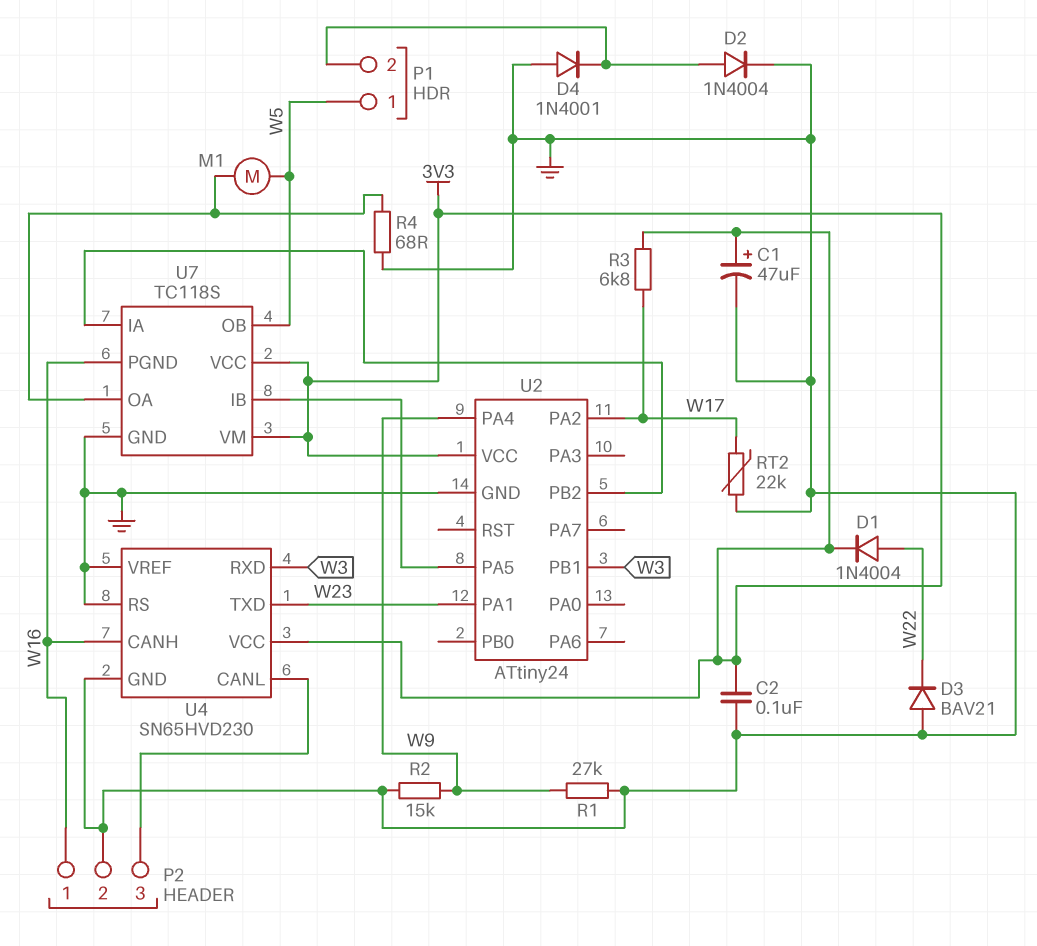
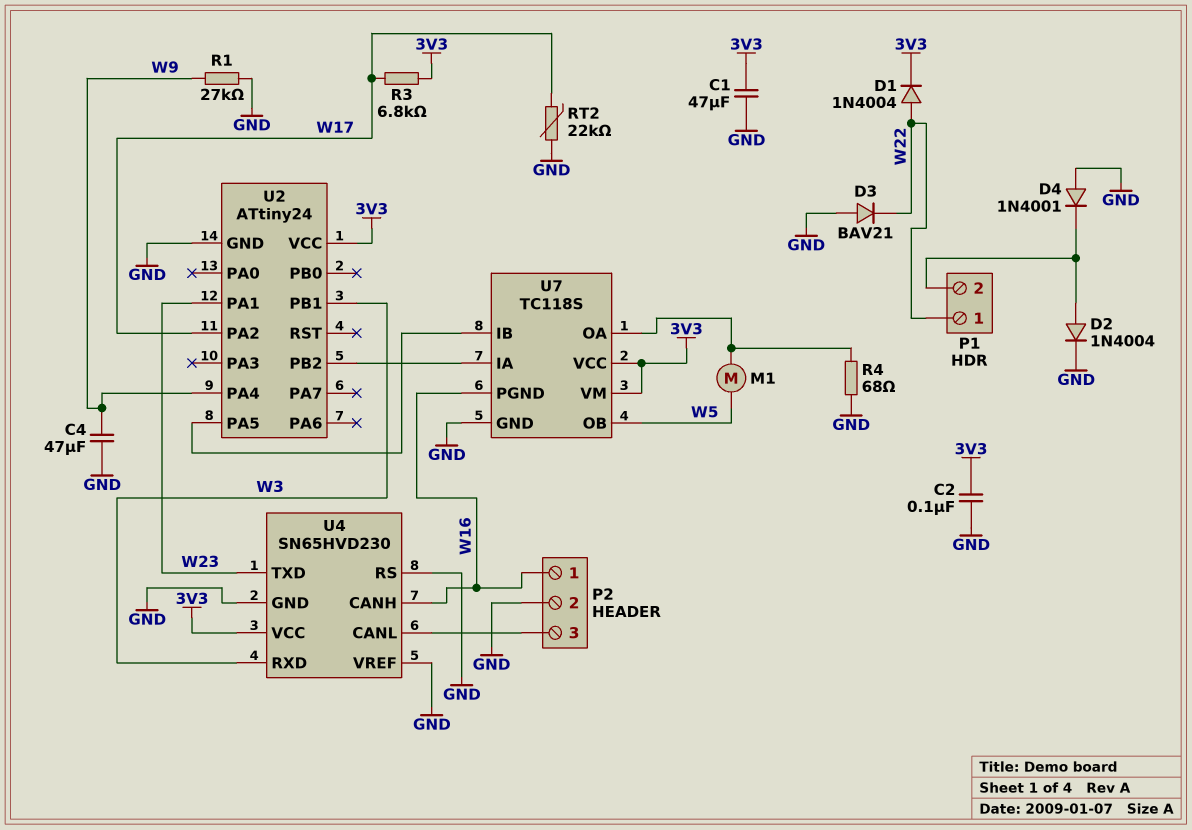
C1: 47uF (plus 3V3, minus GND) -> 47uF (3V3, GND)
C4: none -> 47uF (GND, W9)
P1 pin 1: W5 -> W22
R2: 15k (GND, W9) -> none

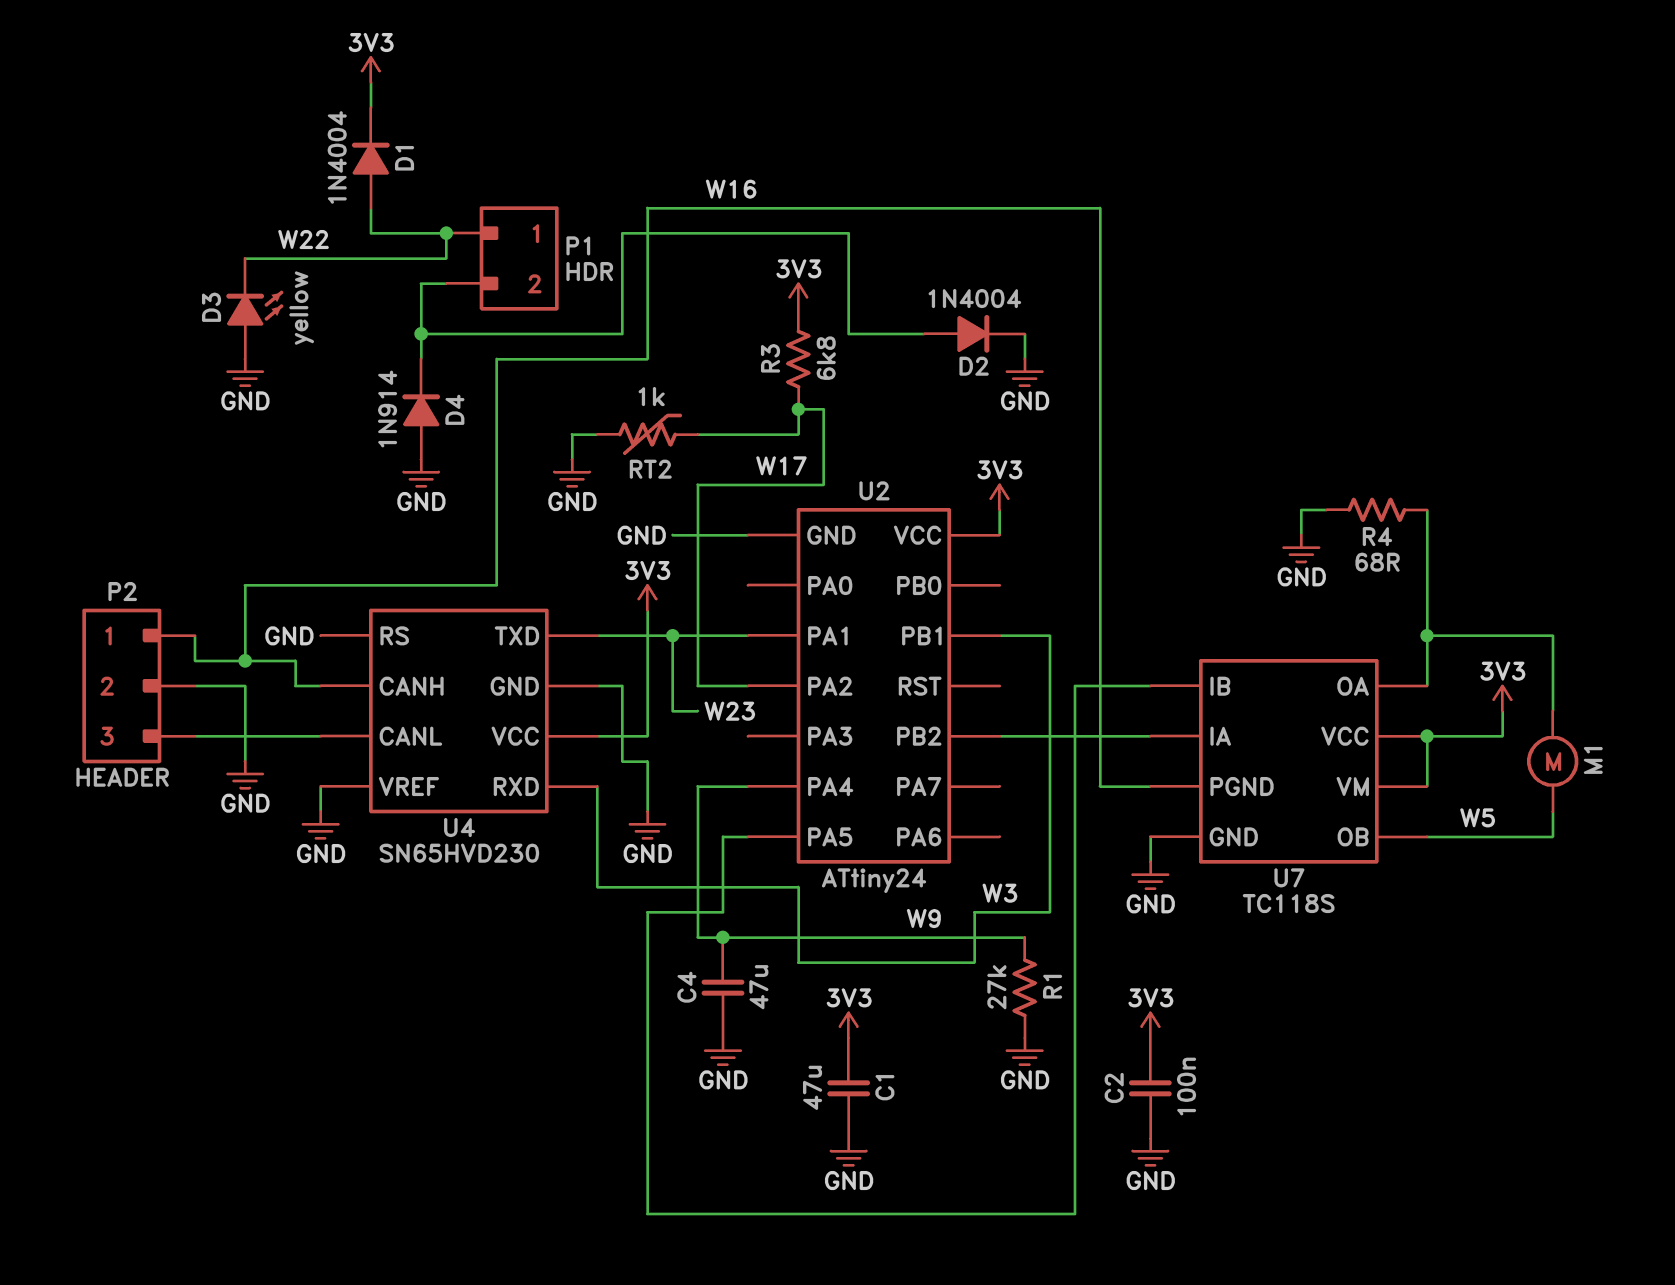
D3: diode BAV21 (A GND, K W22) -> LED yellow (A GND, K W22)
D4: diode 1N4001 (A GND, K P1/2) -> diode 1N914 (A GND, K P1/2)
RT2: 22k (GND, W17) -> 1k (GND, W17)

